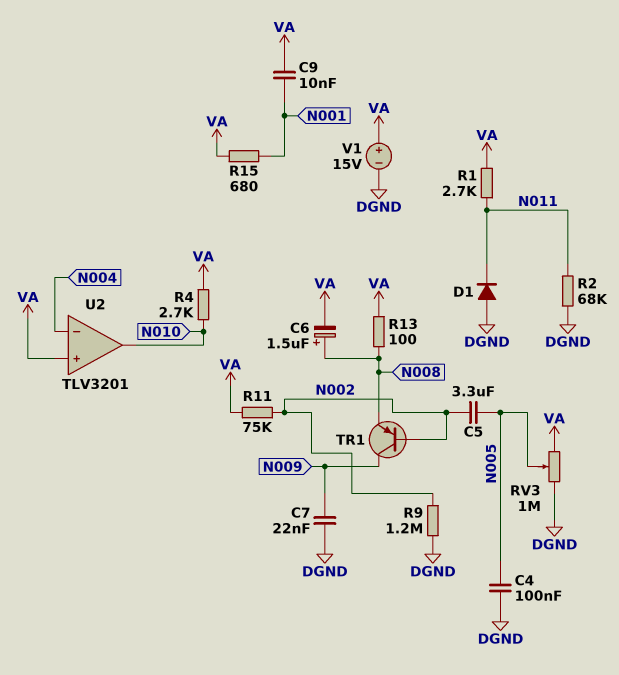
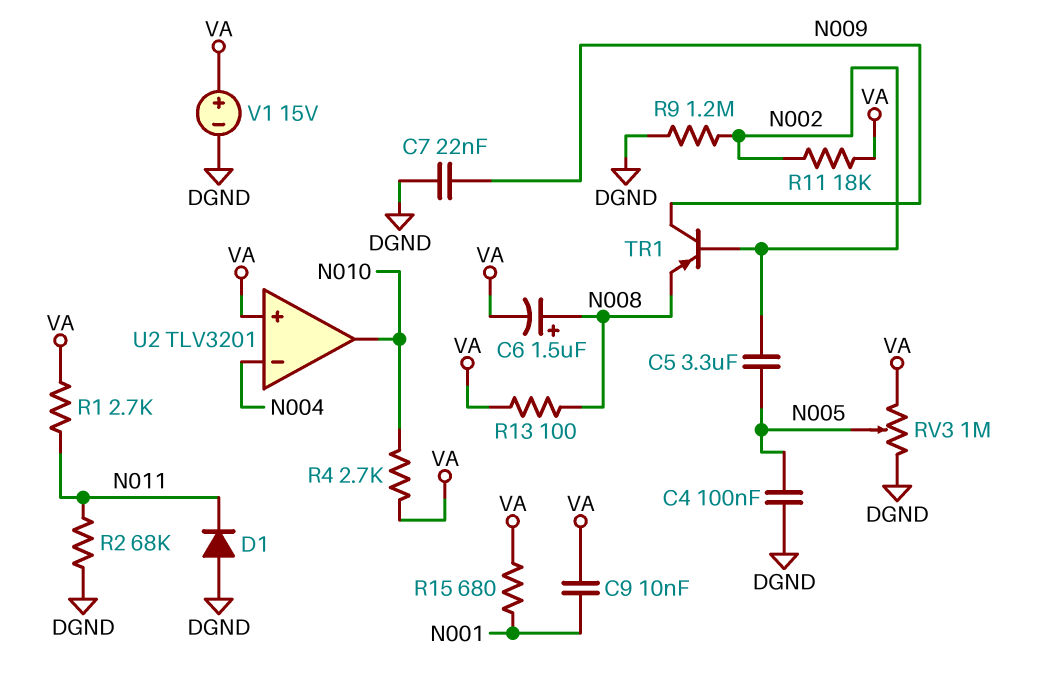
R11: 75k (N002, VA) -> 18k (N002, VA)

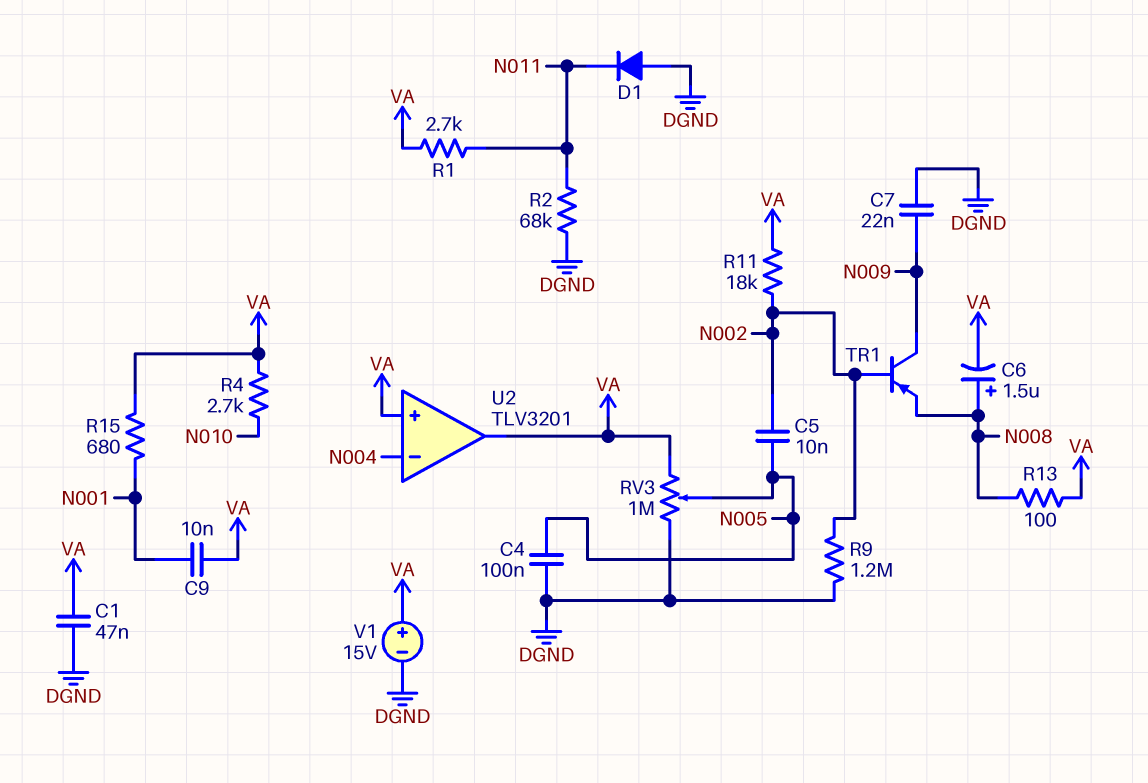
C1: none -> 47nF (DGND, VA)
C5: 3.3uF (N002, N005) -> 10nF (N002, N005)
U2 pin out: N010 -> VA

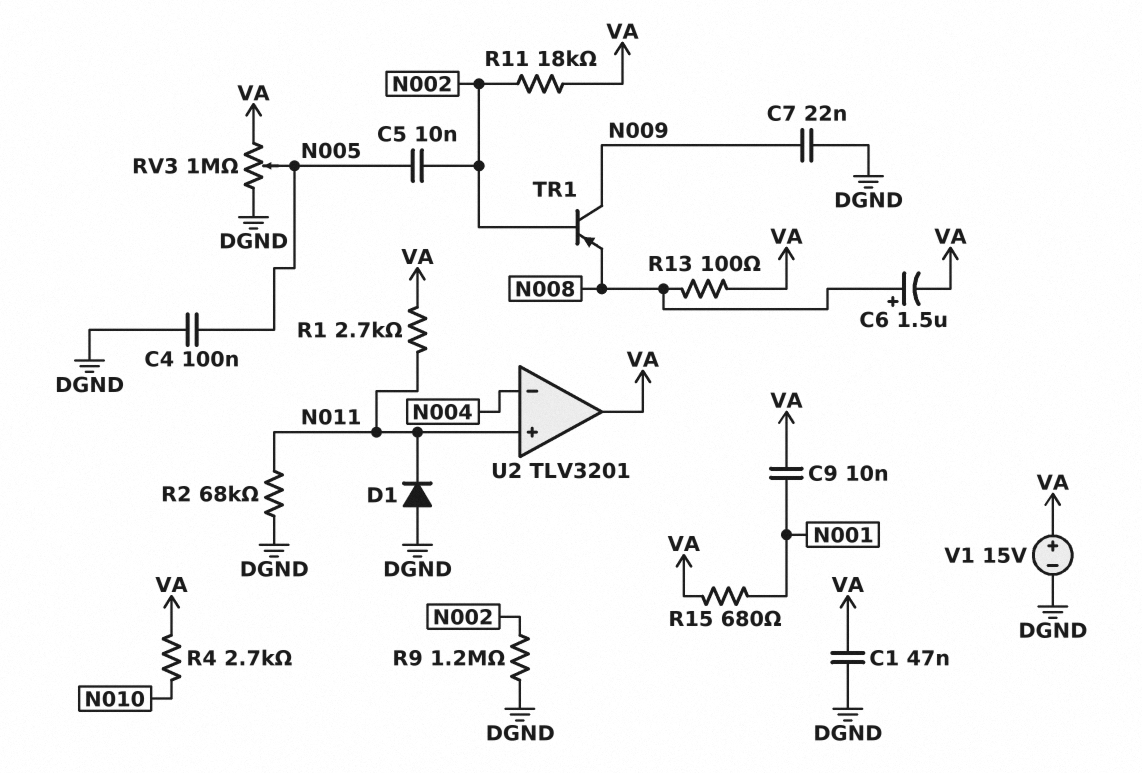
U2 pin in+: VA -> N011

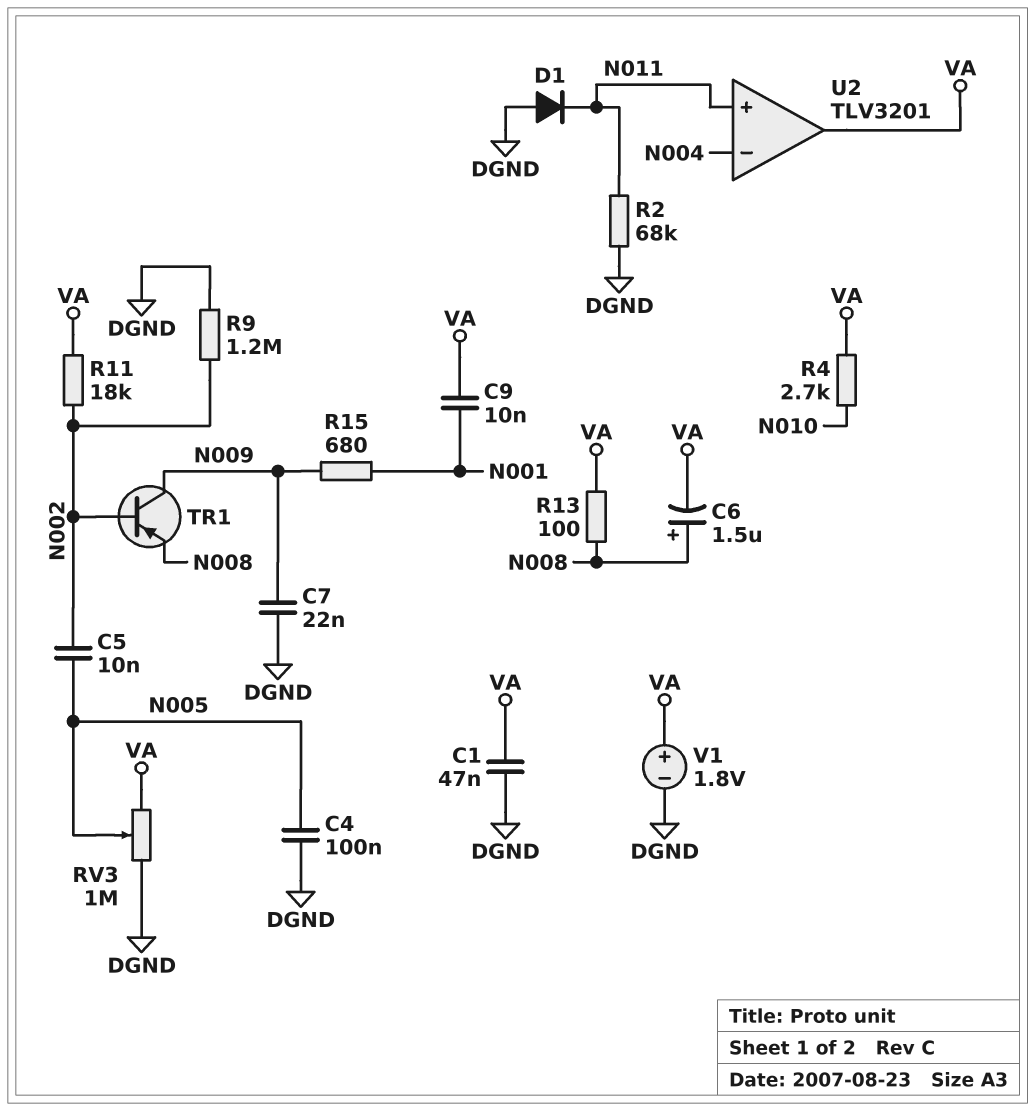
R1: 2.7k (N011, VA) -> none
R15: 680 (N001, VA) -> 680 (N001, N009)
V1: 15V (plus VA, minus DGND) -> 1.8V (plus VA, minus DGND)

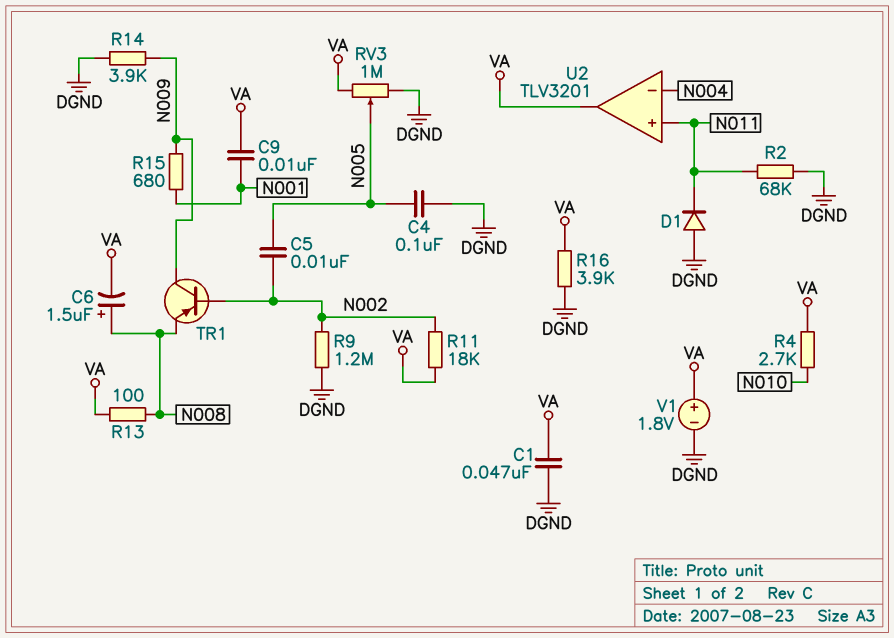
C7: 22nF (DGND, N009) -> none
R14: none -> 3.9k (DGND, N009)
R16: none -> 3.9k (DGND, VA)

